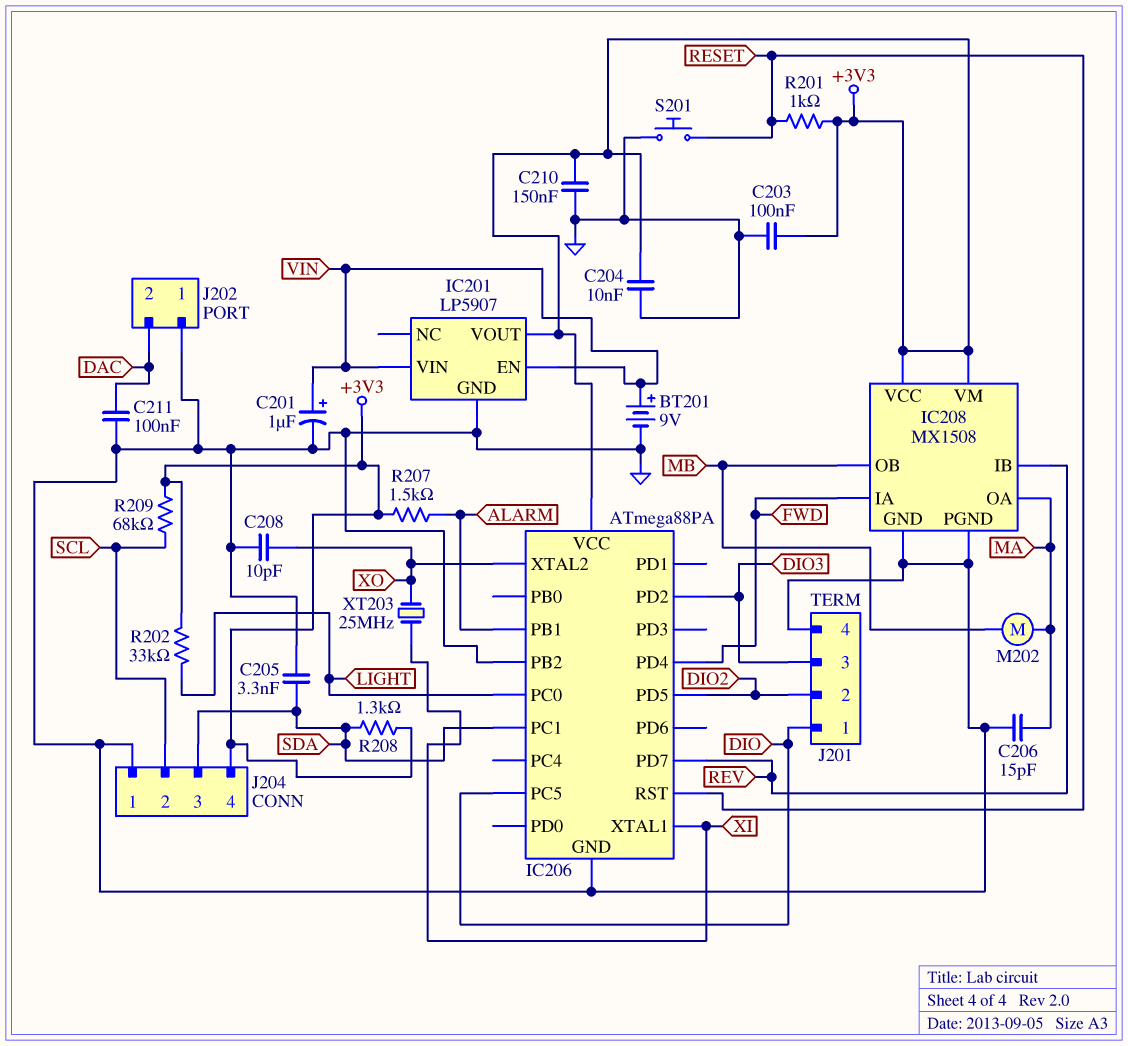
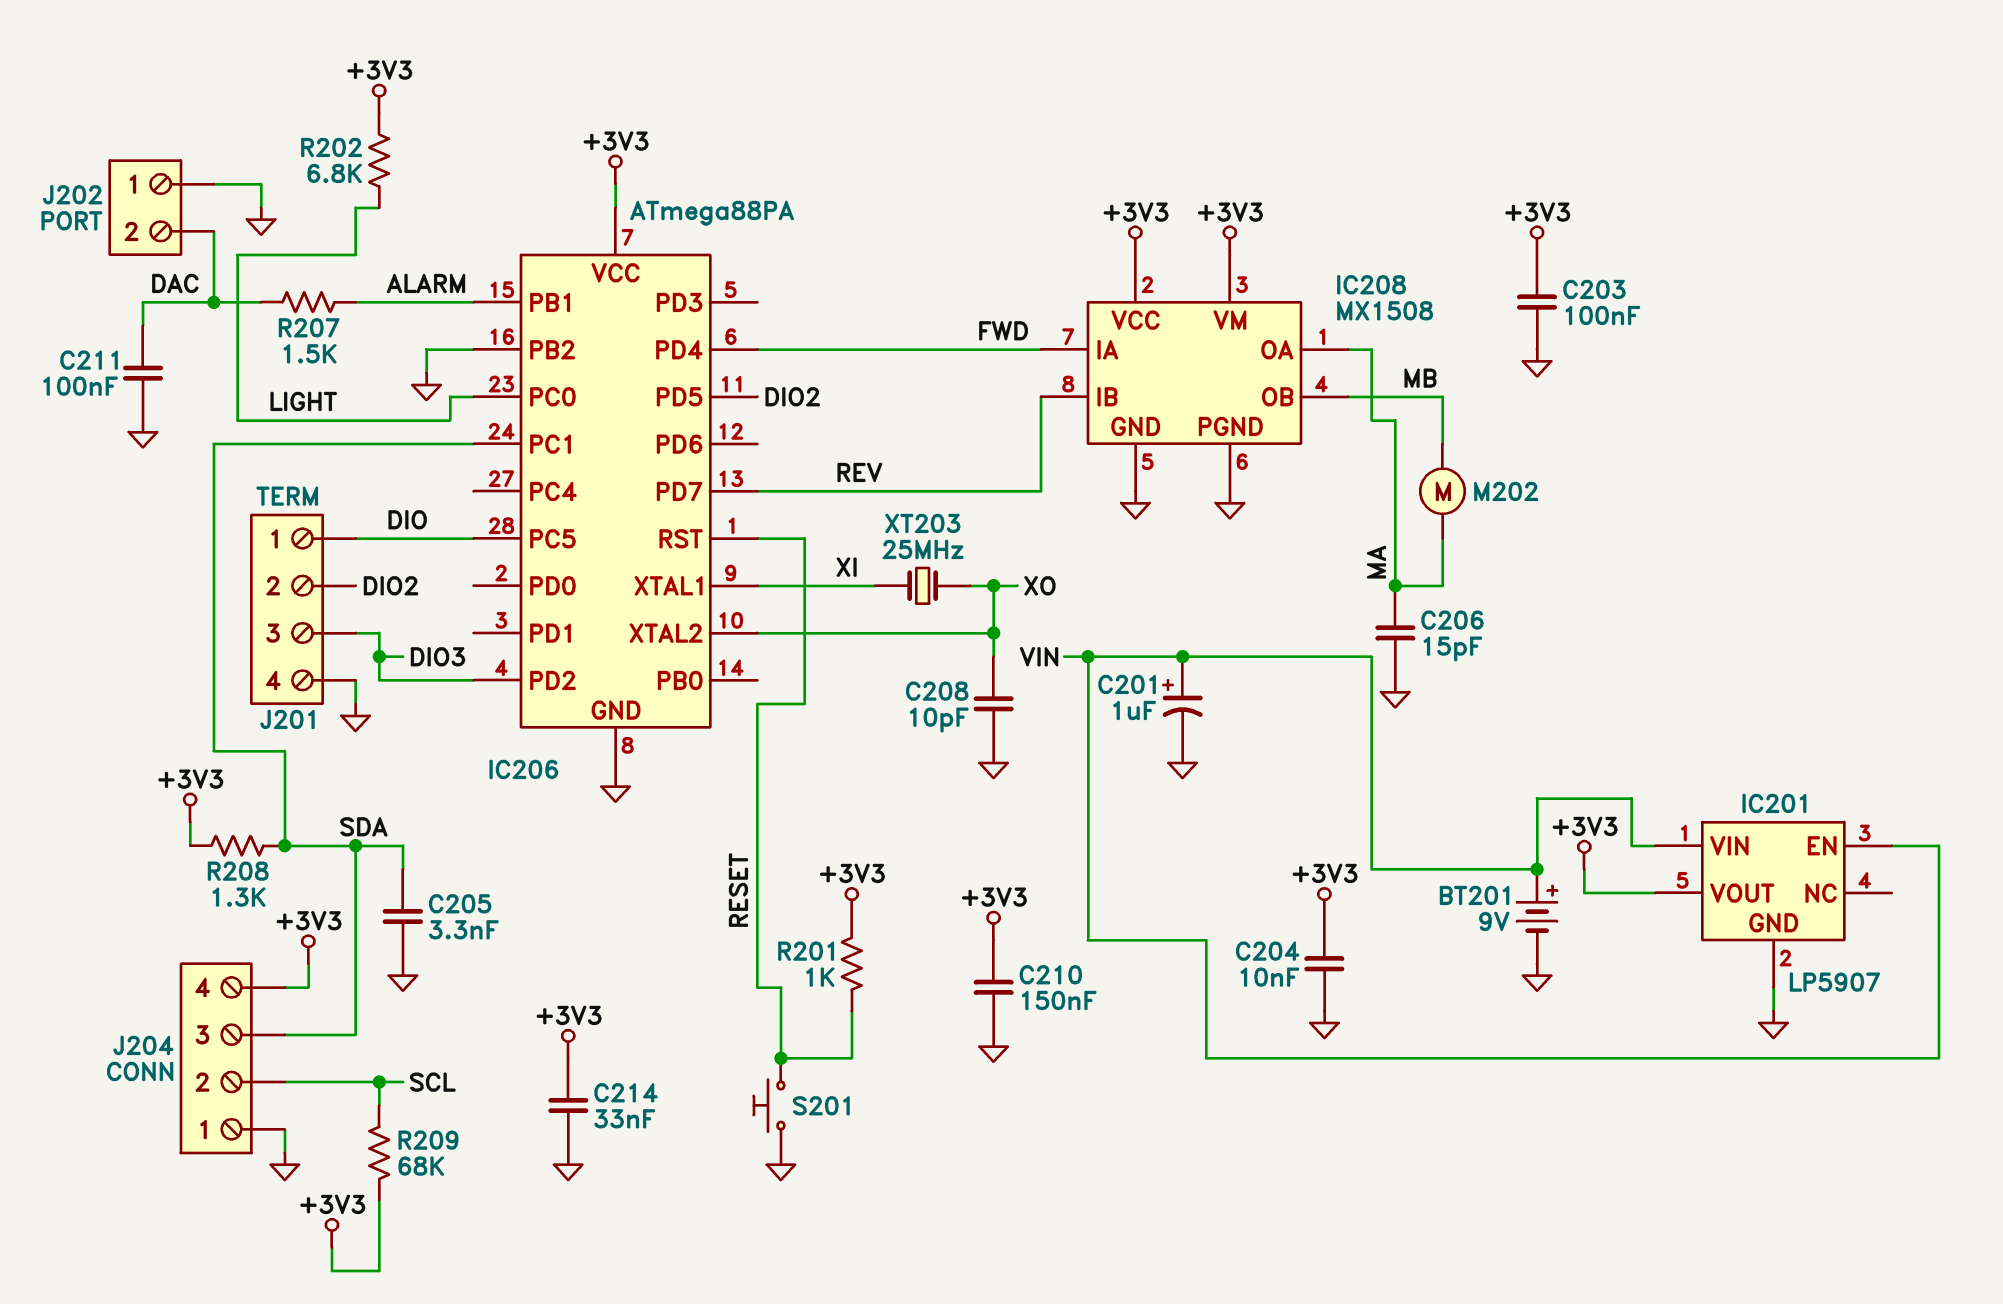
C214: none -> 33nF (+3V3, GND)
R202: 33k (+3V3, LIGHT) -> 6.8k (+3V3, LIGHT)
R207: 1.5k (+3V3, ALARM) -> 1.5k (ALARM, DAC)

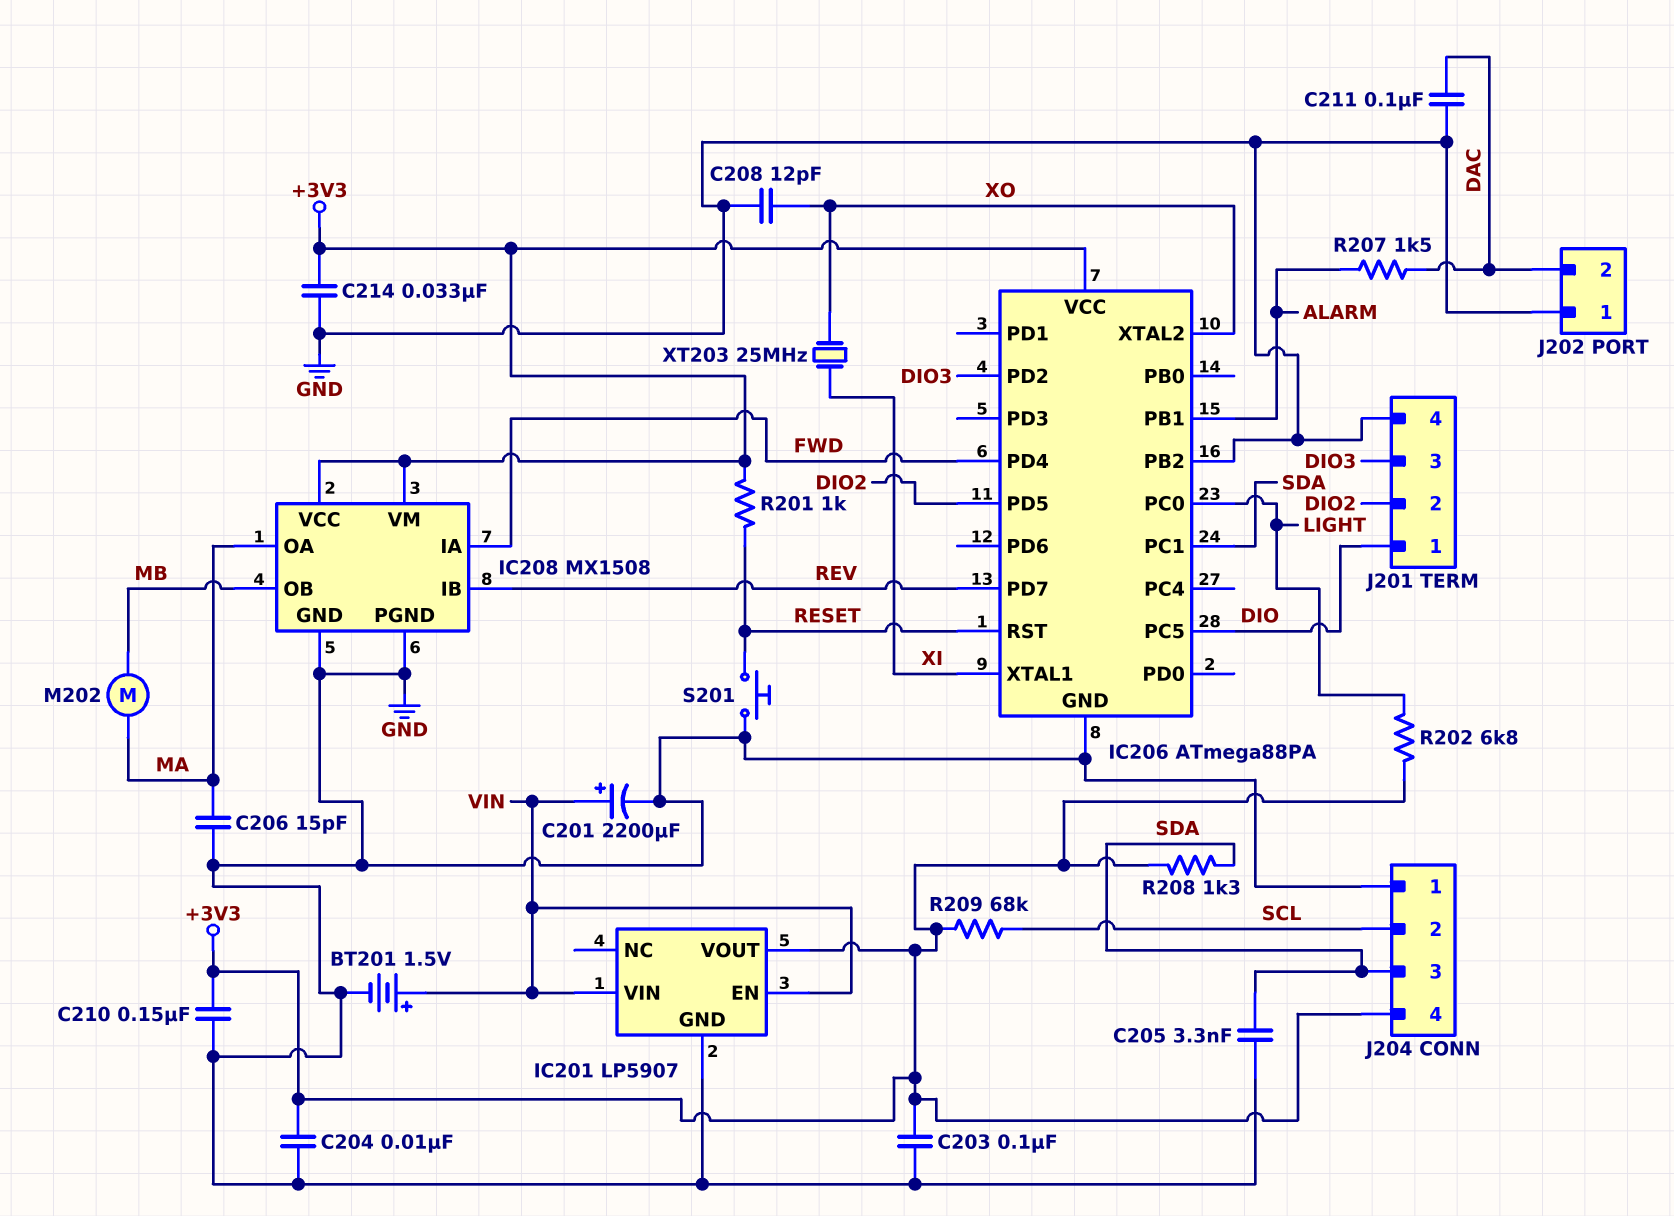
BT201: 9V (plus VIN, minus GND) -> 1.5V (plus VIN, minus GND)
C201: 1uF (plus VIN, minus GND) -> 2200uF (plus VIN, minus GND)
C208: 10pF (GND, XO) -> 12pF (GND, XO)

